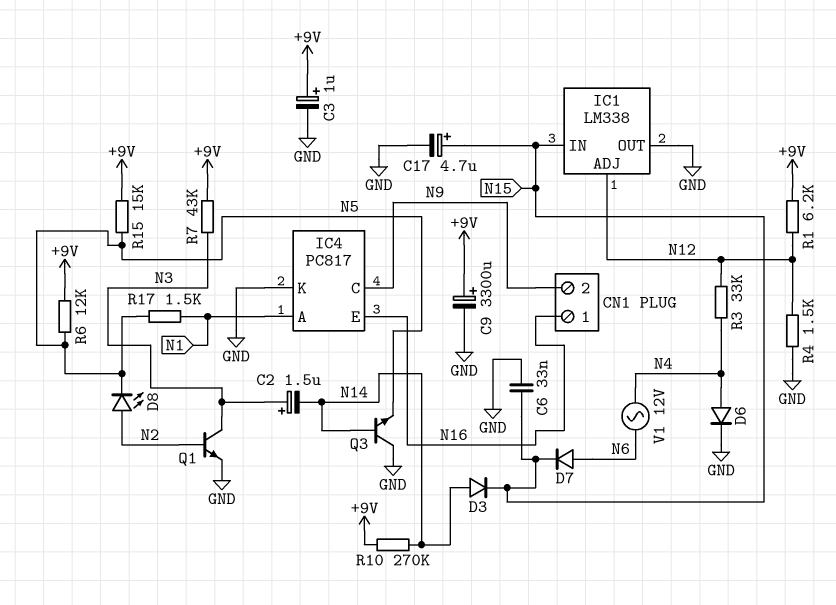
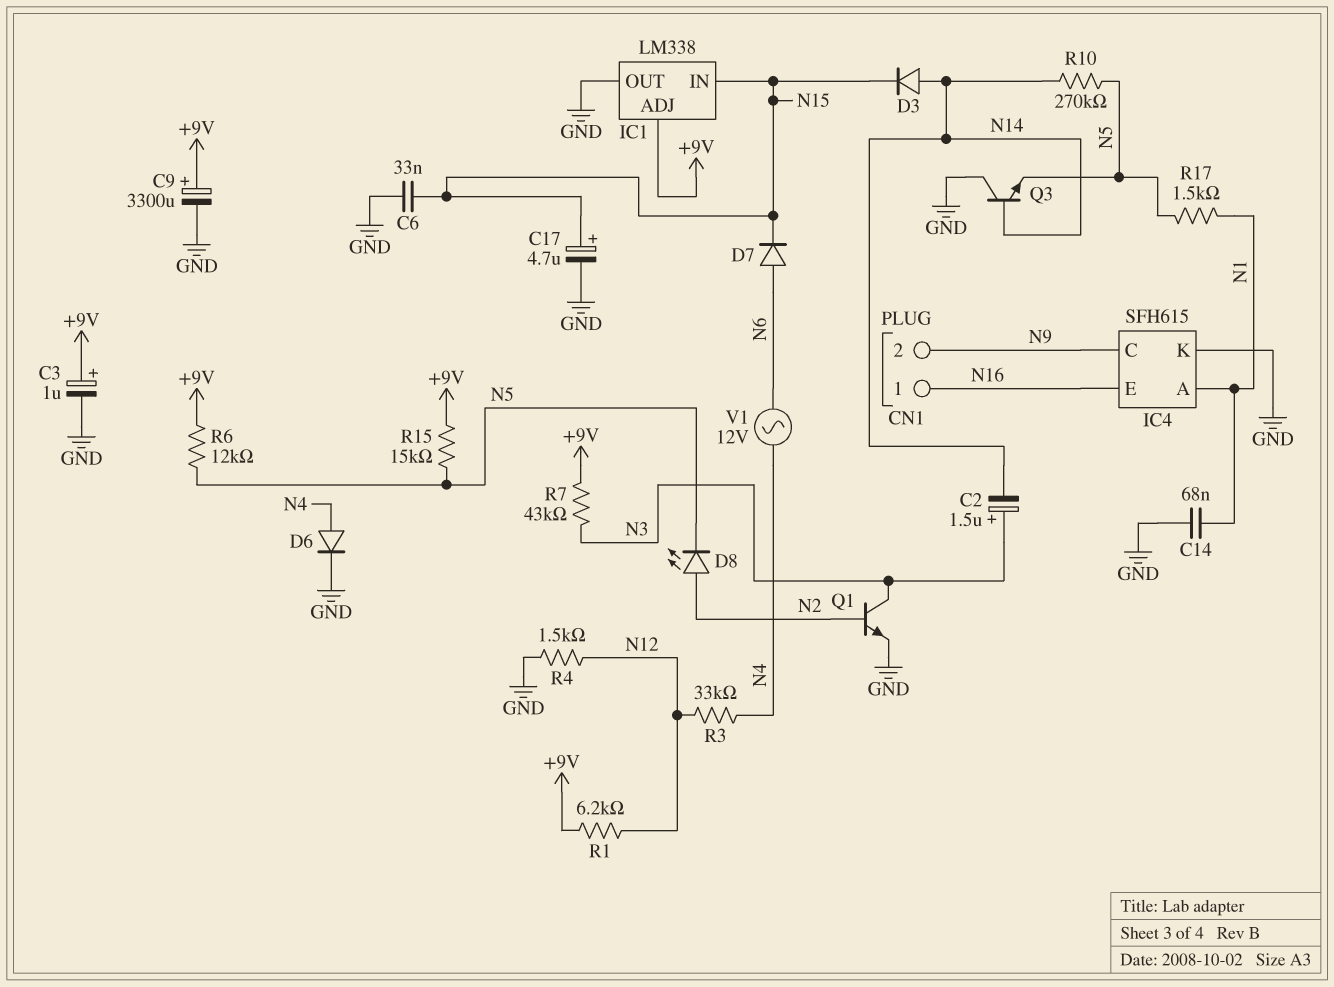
C14: none -> 68nF (GND, N1)
IC1 pin ADJ: N12 -> +9V
IC4: PC817 -> SFH615
R10: 270k (+9V, N14) -> 270k (N5, N14)

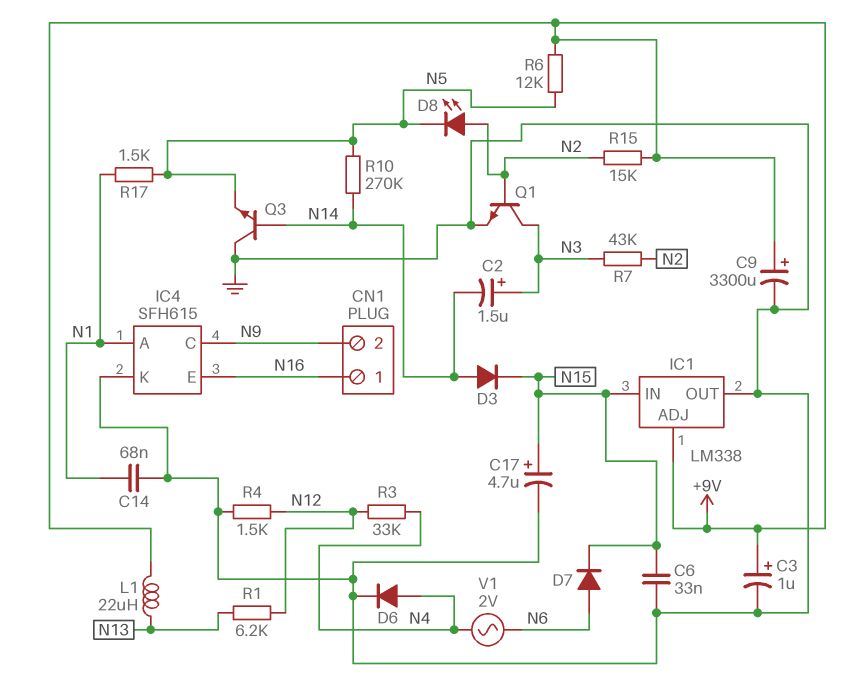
L1: none -> 22uH (+9V, N13)
R1: 6.2k (+9V, N12) -> 6.2k (N12, N13)
R7: 43k (+9V, N3) -> 43k (N2, N3)
R15: 15k (+9V, N5) -> 15k (+9V, N2)
V1: AC 12V (N4, N6) -> AC 2V (N4, N6)

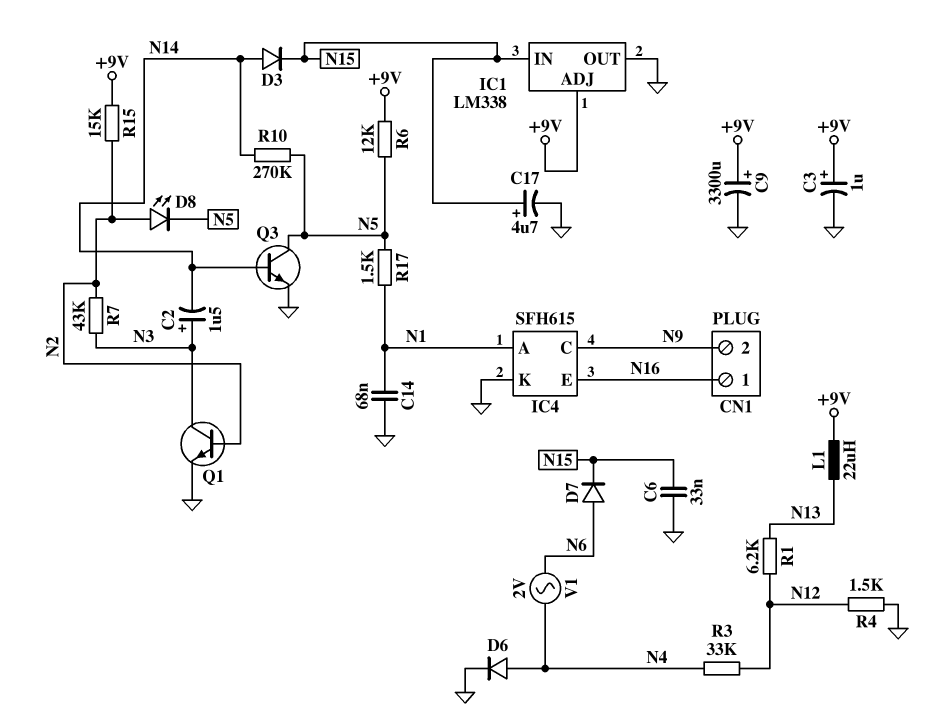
Q3: NPN (B N14, C GND, E N5) -> NPN (B N14, C N5, E GND)

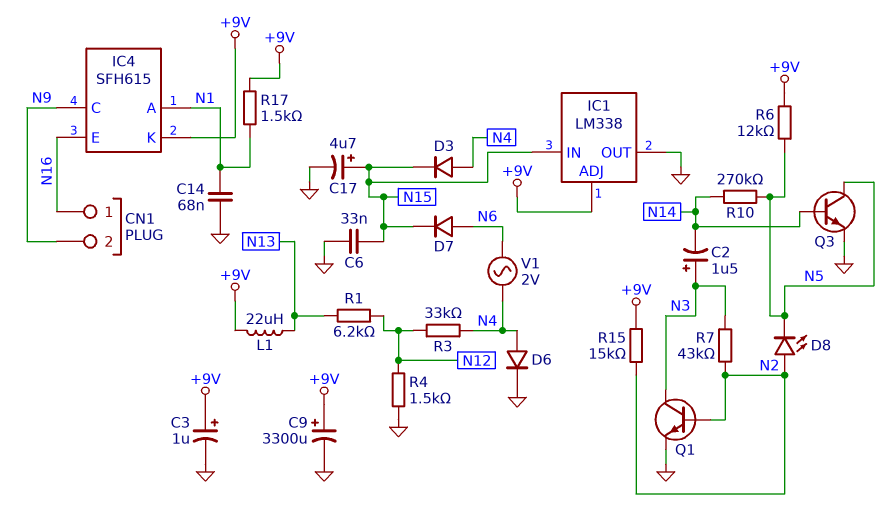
D3: diode (A N14, K N15) -> diode (A N4, K N15)
IC4 pin K: GND -> +9V
R17: 1.5k (N1, N5) -> 1.5k (+9V, N1)

